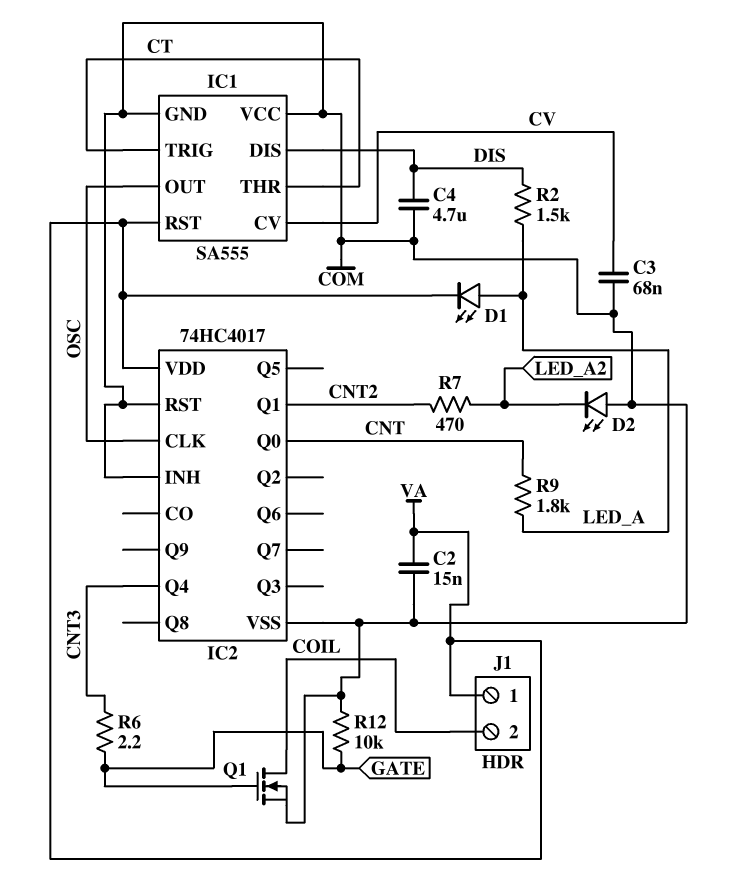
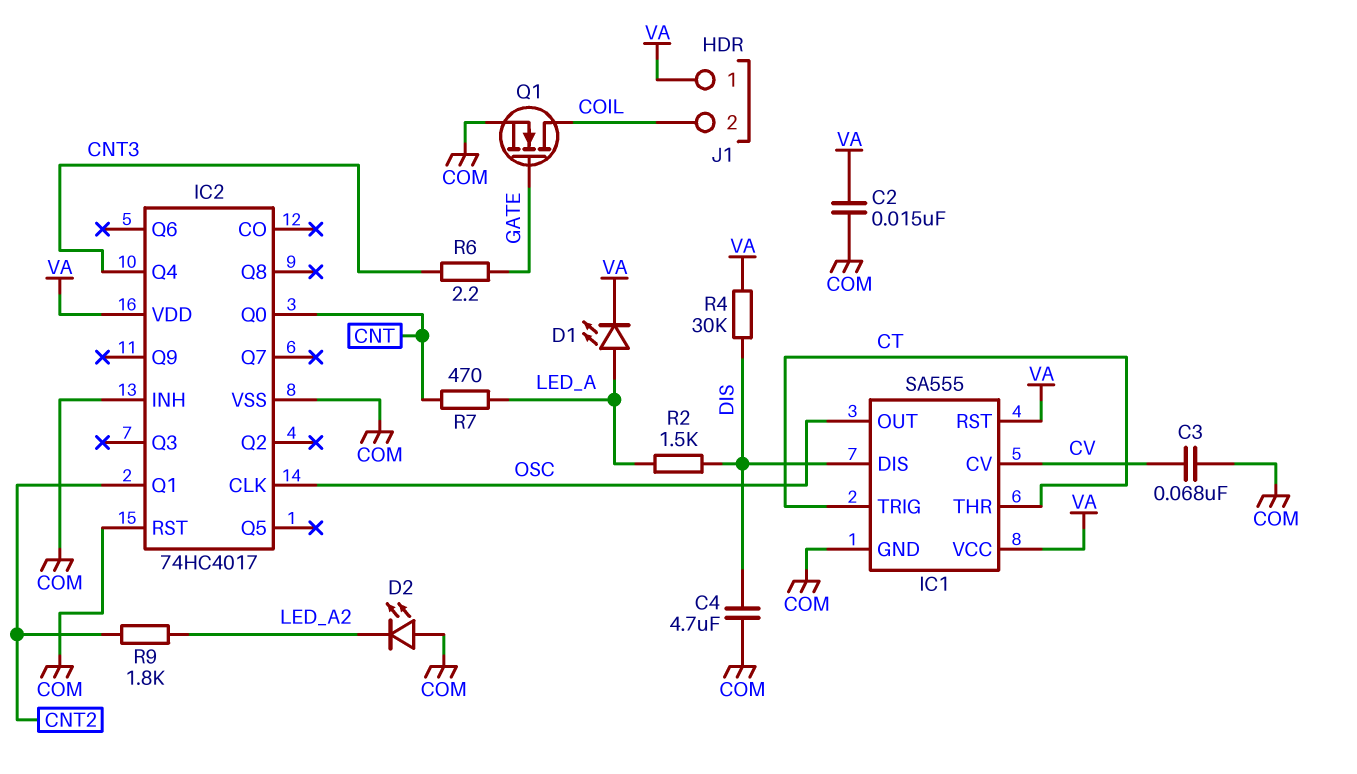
IC1 pin VCC: COM -> VA
R4: none -> 30k (DIS, VA)
R7: 470 (CNT2, LED_A2) -> 470 (CNT, LED_A)
R9: 1.8k (CNT, LED_A) -> 1.8k (CNT2, LED_A2)
R12: 10k (COM, GATE) -> none

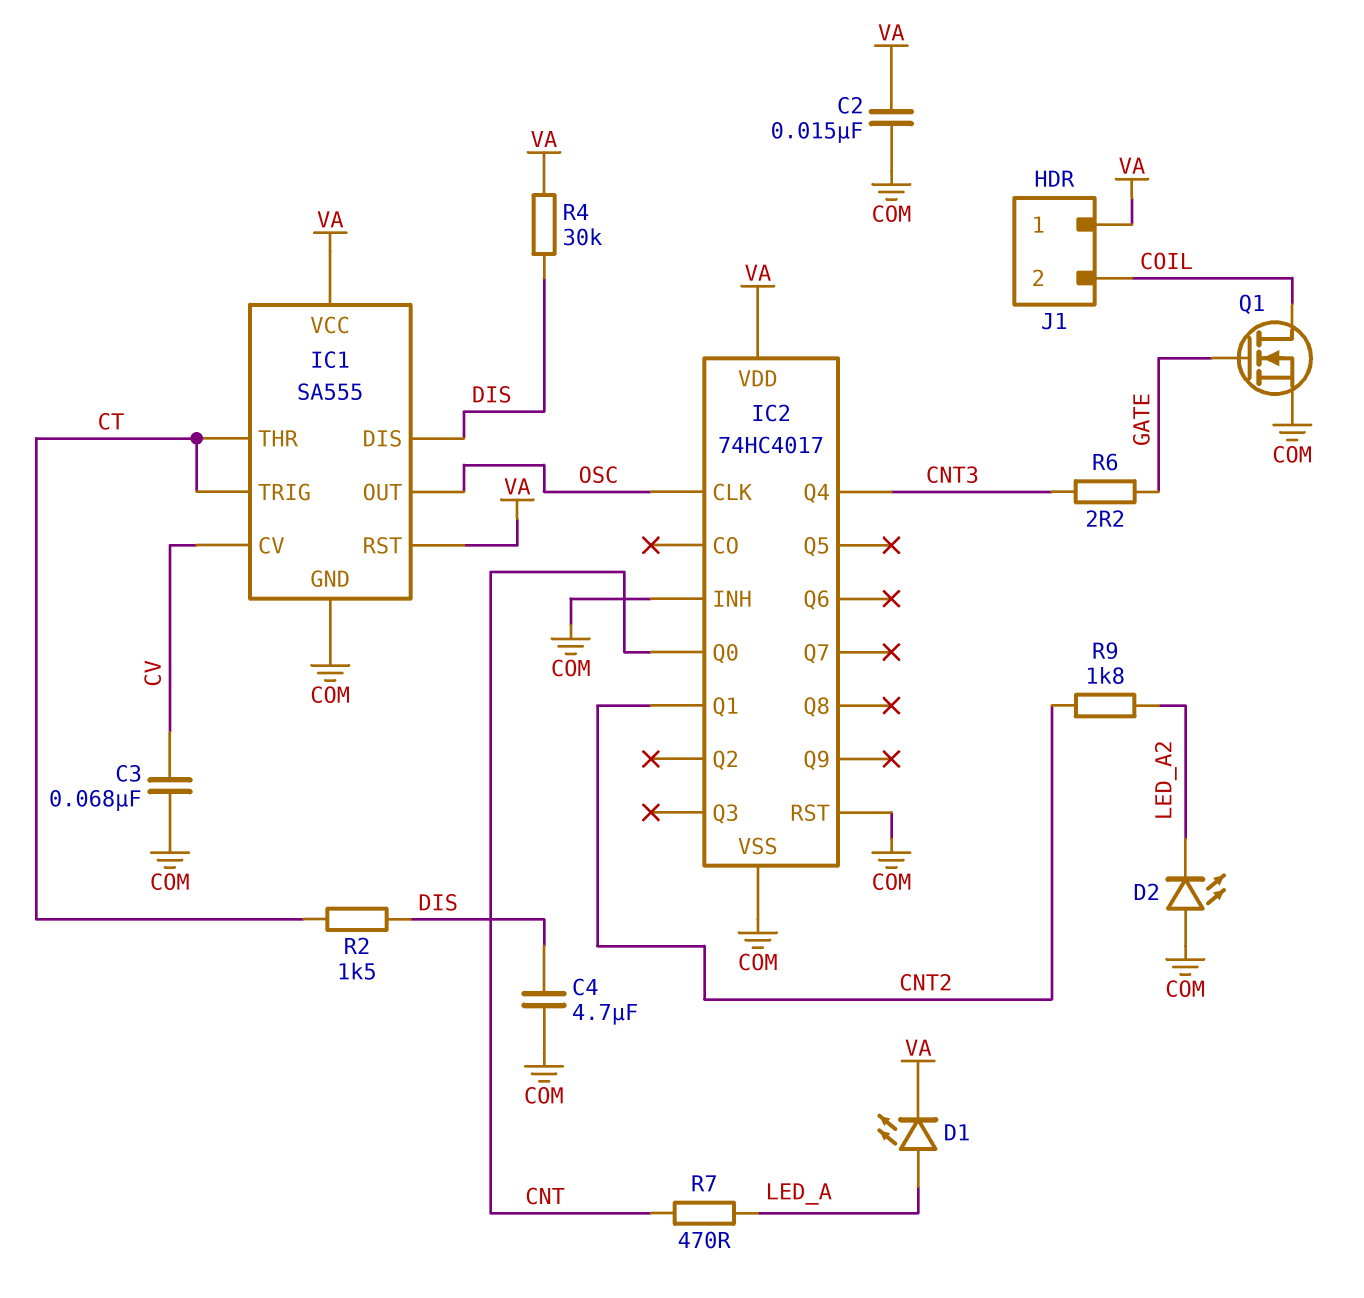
R2: 1.5k (DIS, LED_A) -> 1.5k (CT, DIS)

